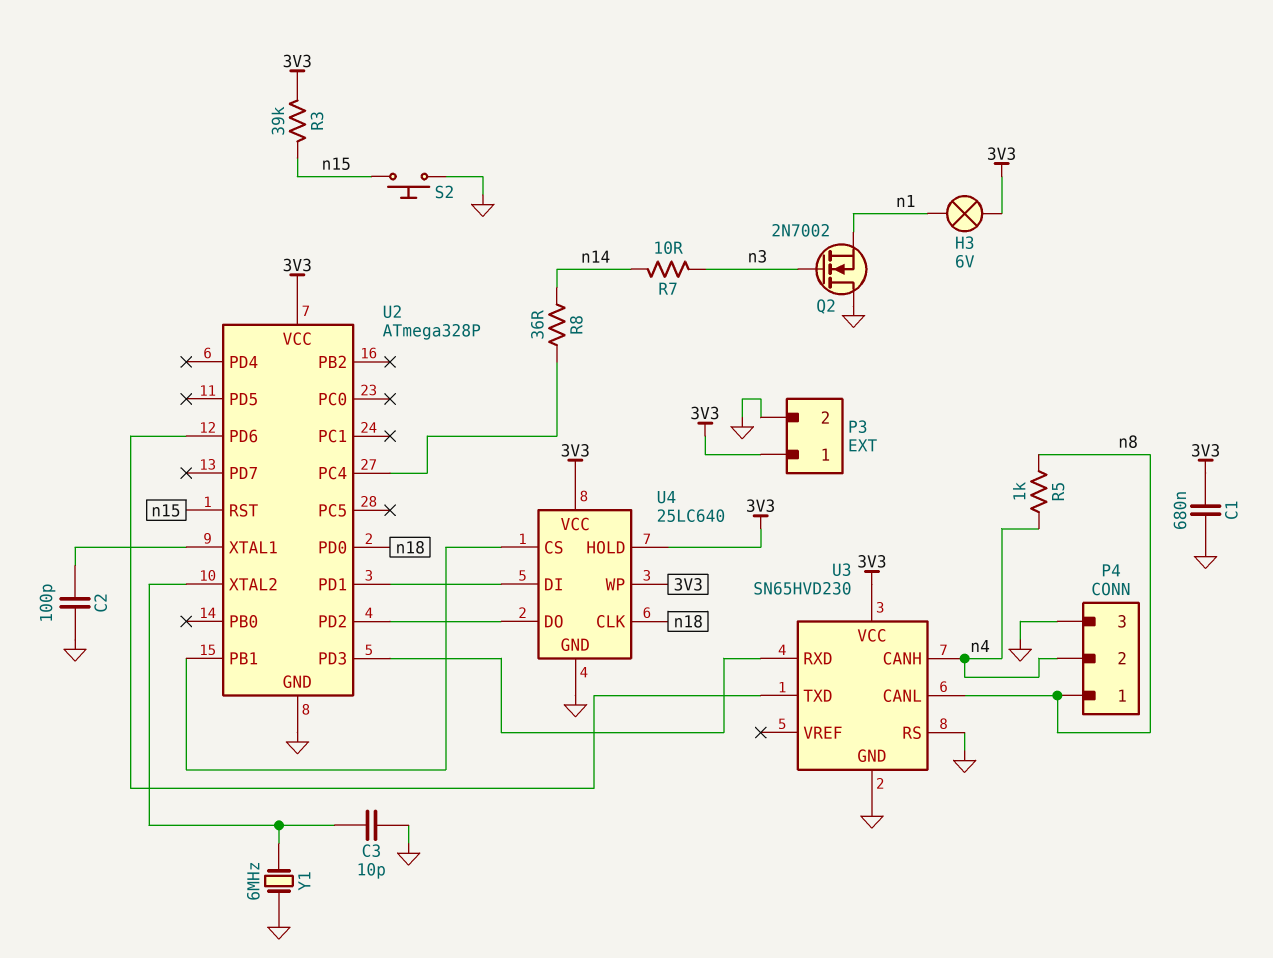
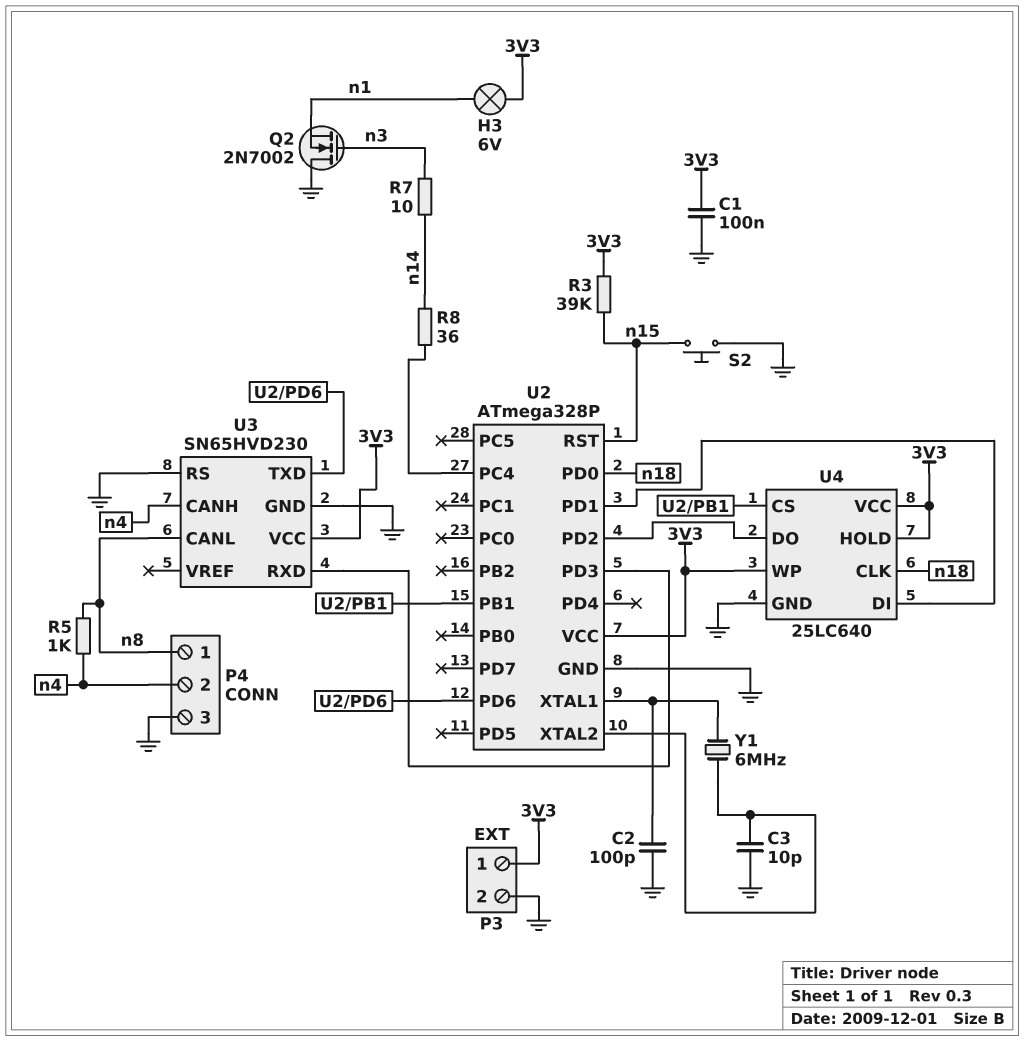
C1: 680nF (3V3, GND) -> 100nF (3V3, GND)
Y1: 6MHz (GND, U2/XTAL2) -> 6MHz (U2/XTAL1, U2/XTAL2)

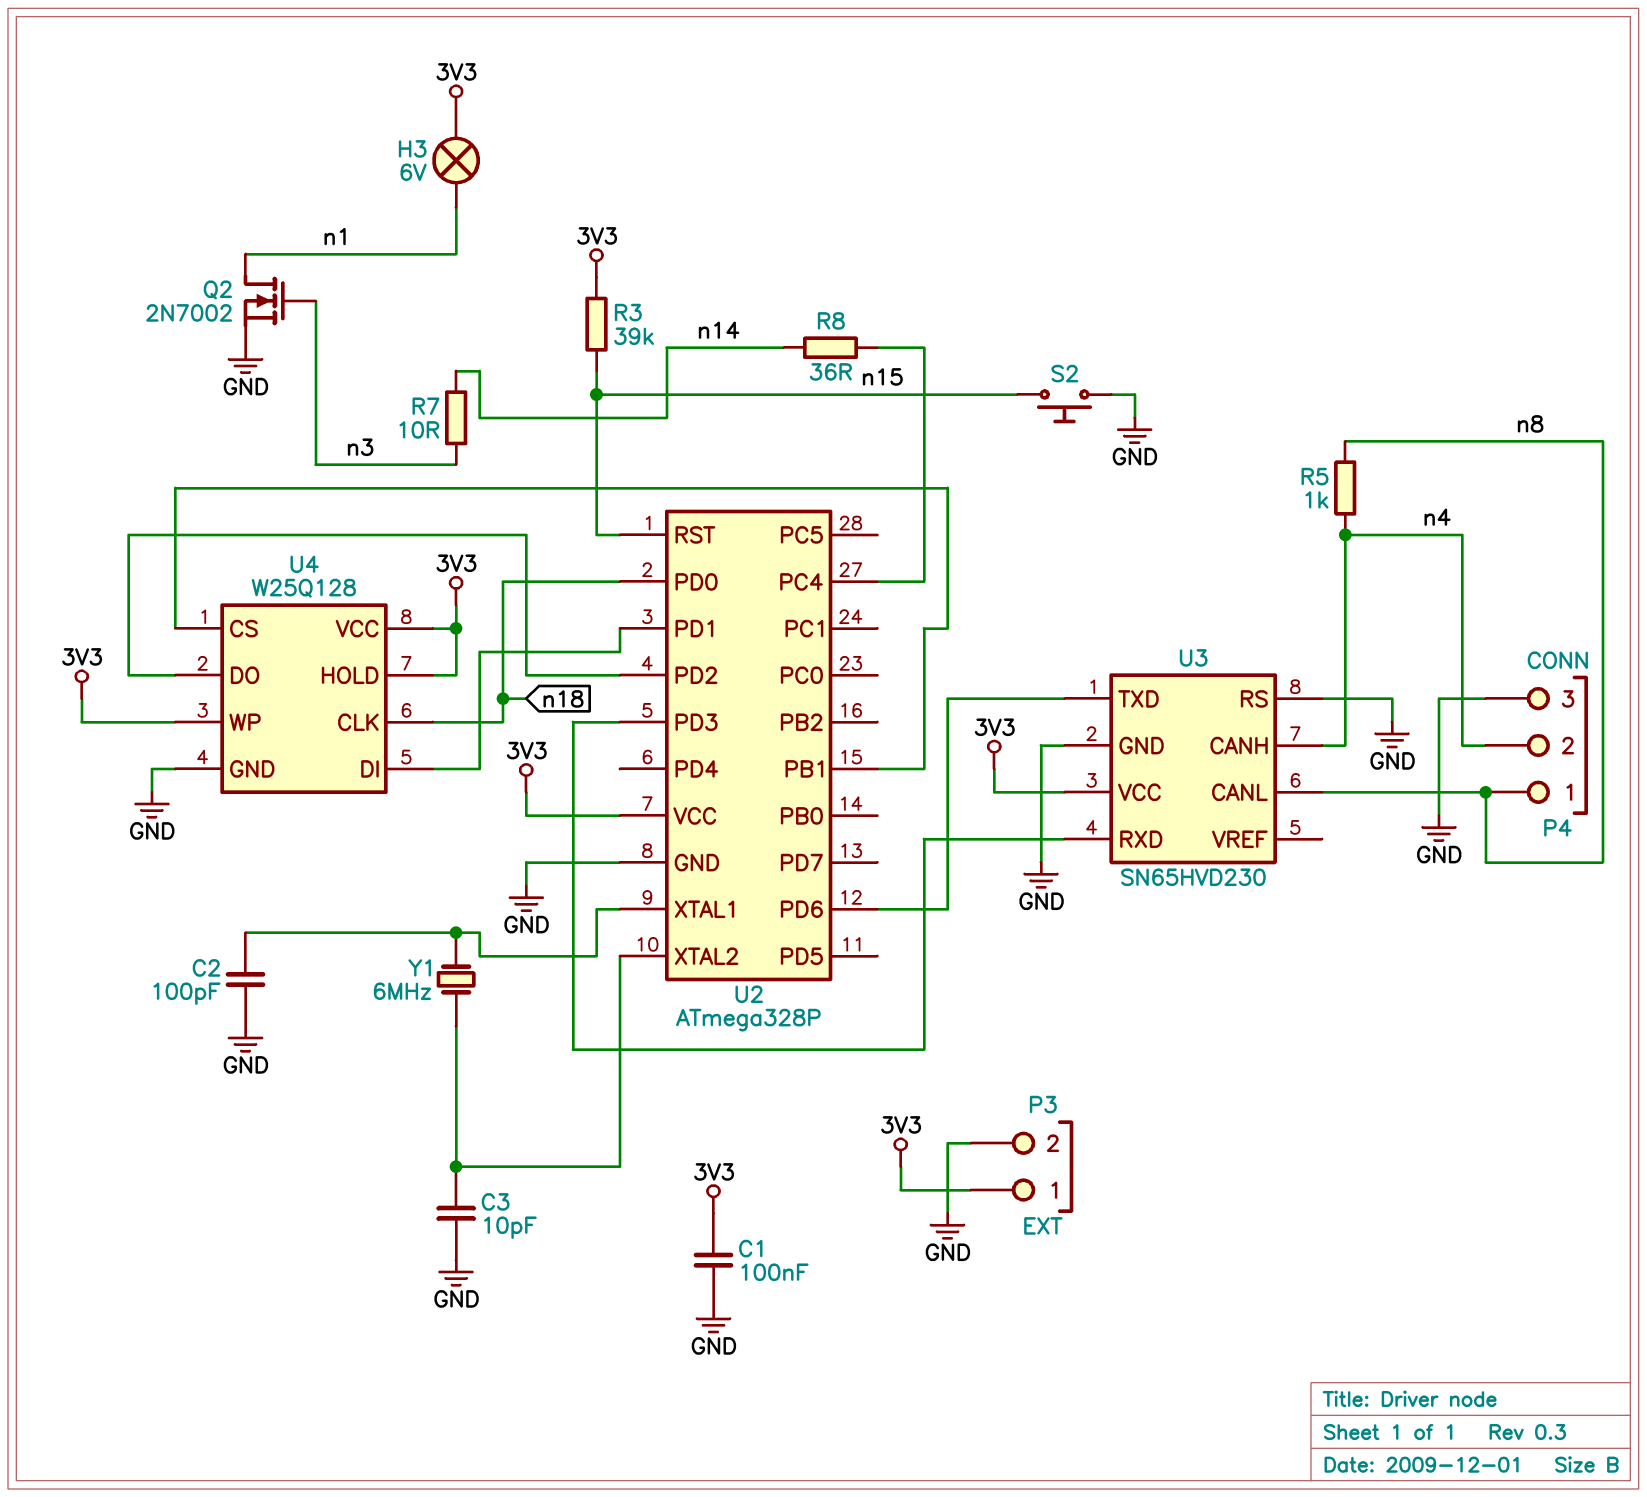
Q2: NMOS 2N7002 (G n3, D GND, S n1) -> NMOS 2N7002 (G n3, D n1, S GND)
U4: 25LC640 -> W25Q128

